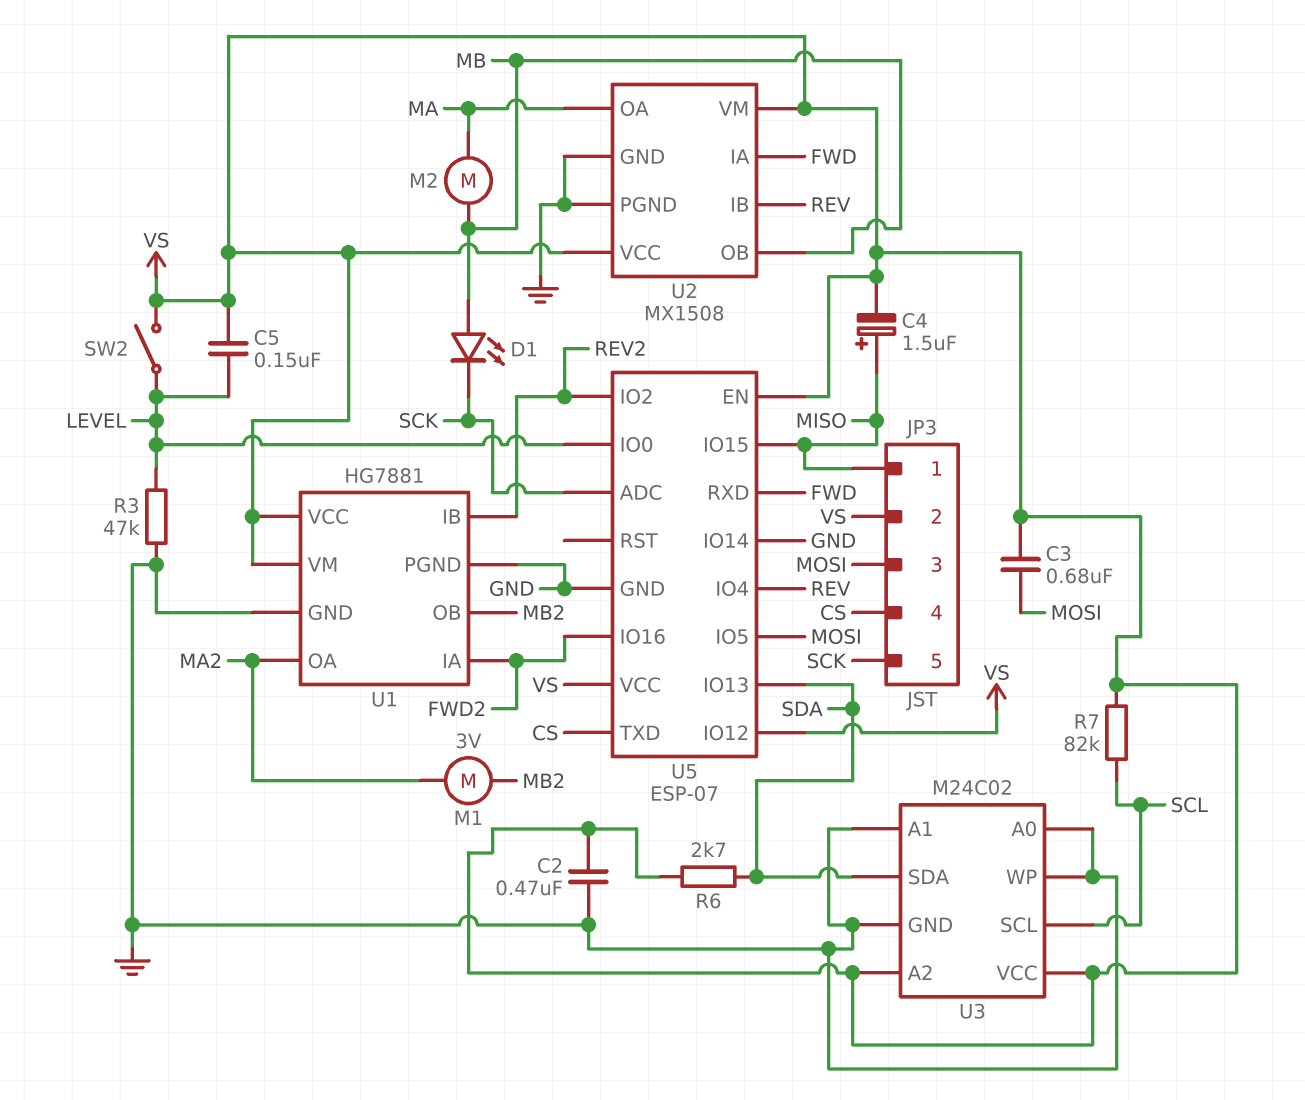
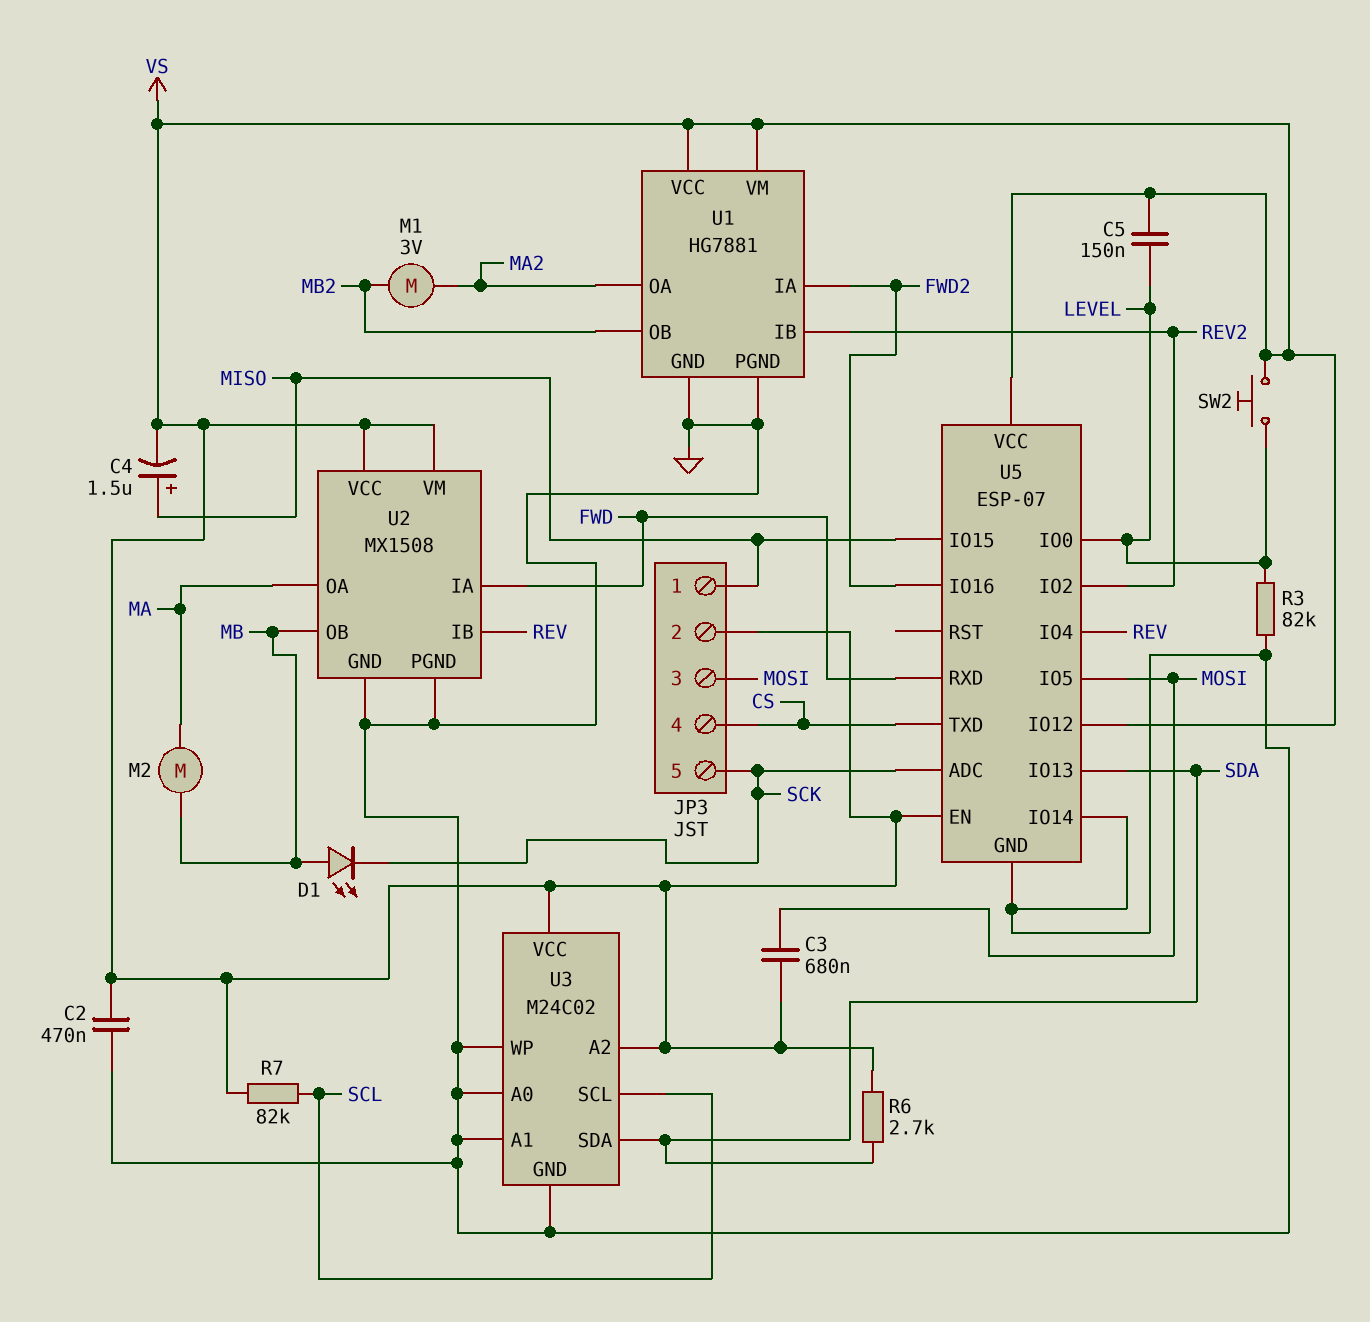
R3: 47k (GND, LEVEL) -> 82k (GND, LEVEL)
SW2: switch (LEVEL, VS) -> button (LEVEL, VS)

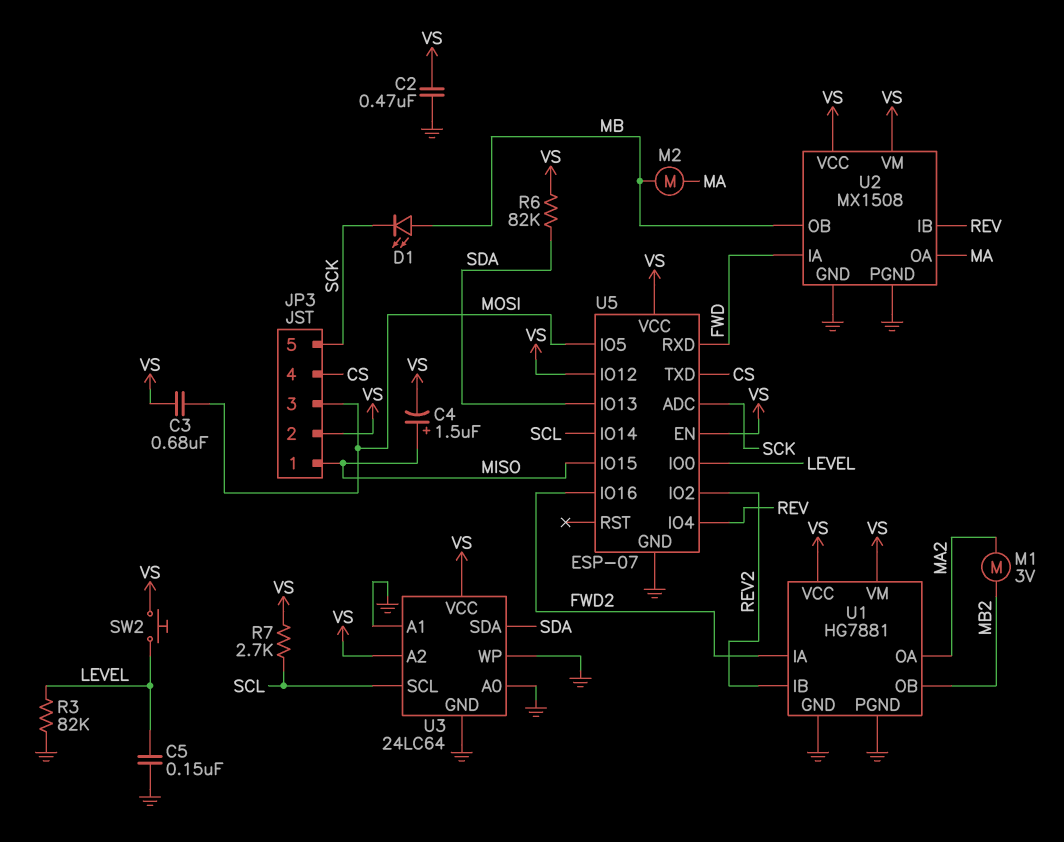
C5: 150nF (LEVEL, VS) -> 150nF (GND, LEVEL)
R6: 2.7k (SDA, VS) -> 82k (SDA, VS)
R7: 82k (SCL, VS) -> 2.7k (SCL, VS)
U3: M24C02 -> 24LC64
U5 pin IO14: GND -> SCL

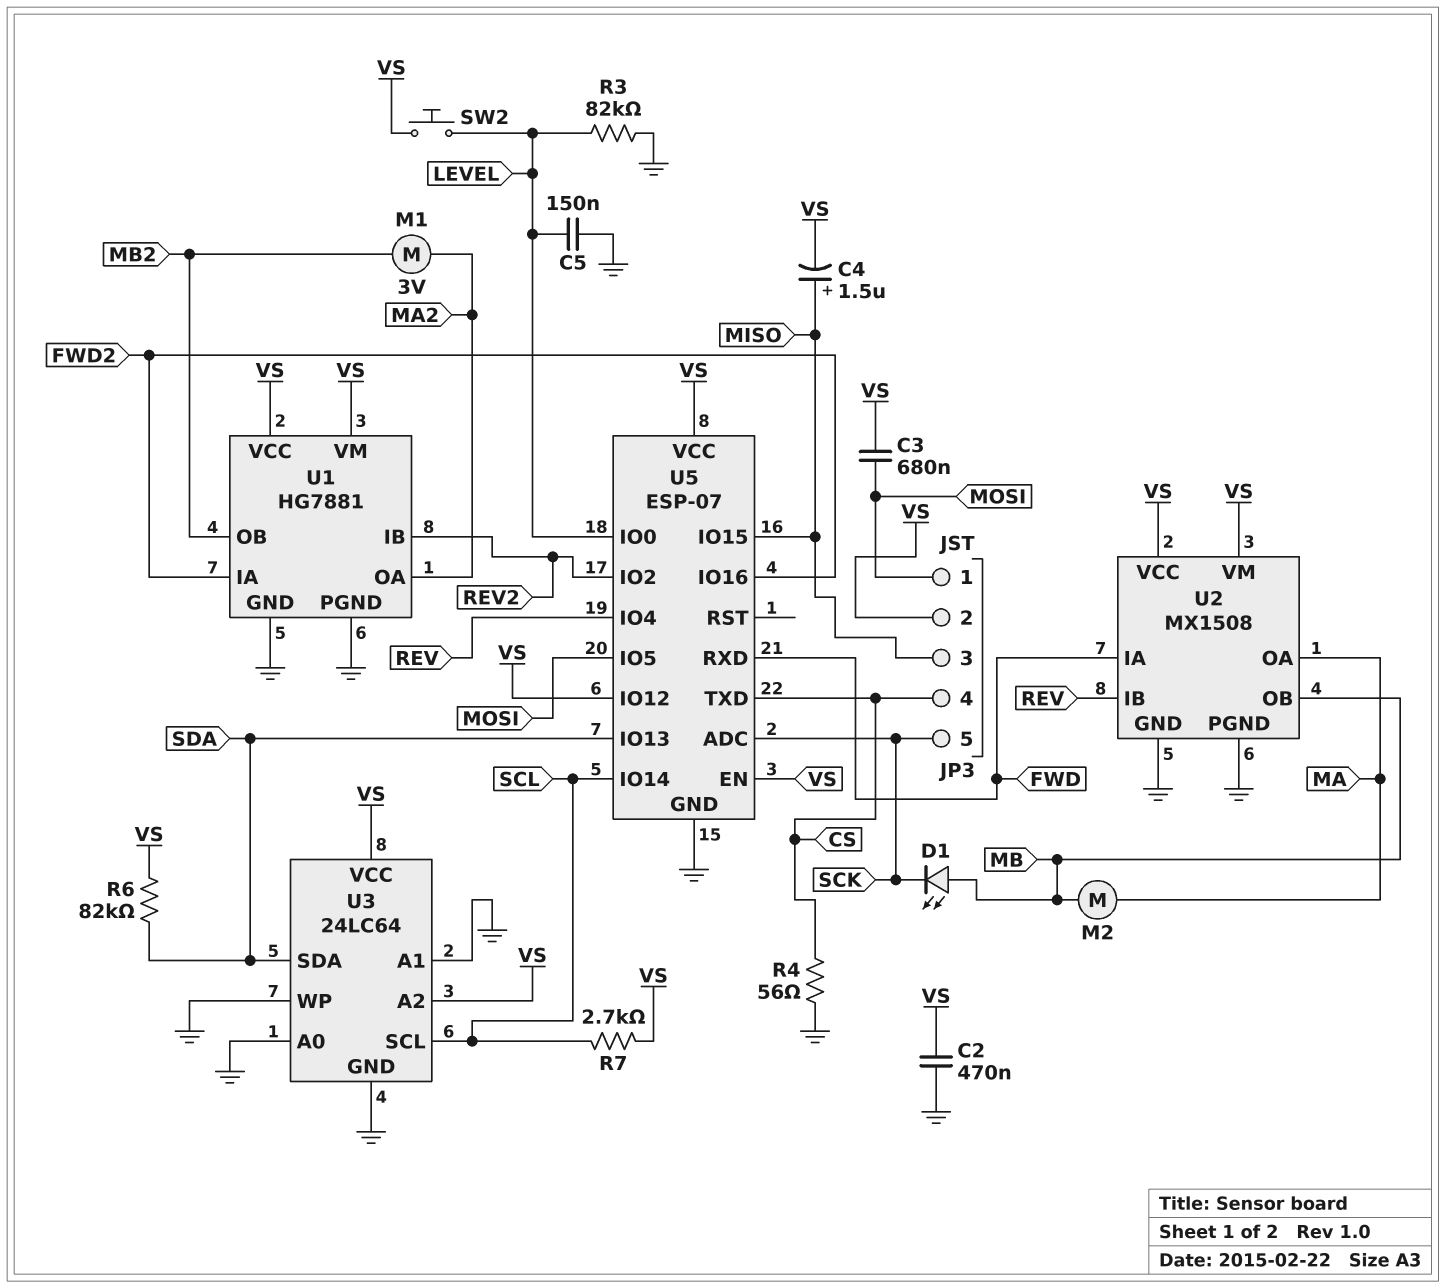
JP3 pin 1: MISO -> MOSI
JP3 pin 3: MOSI -> MISO
R4: none -> 56 (CS, GND)

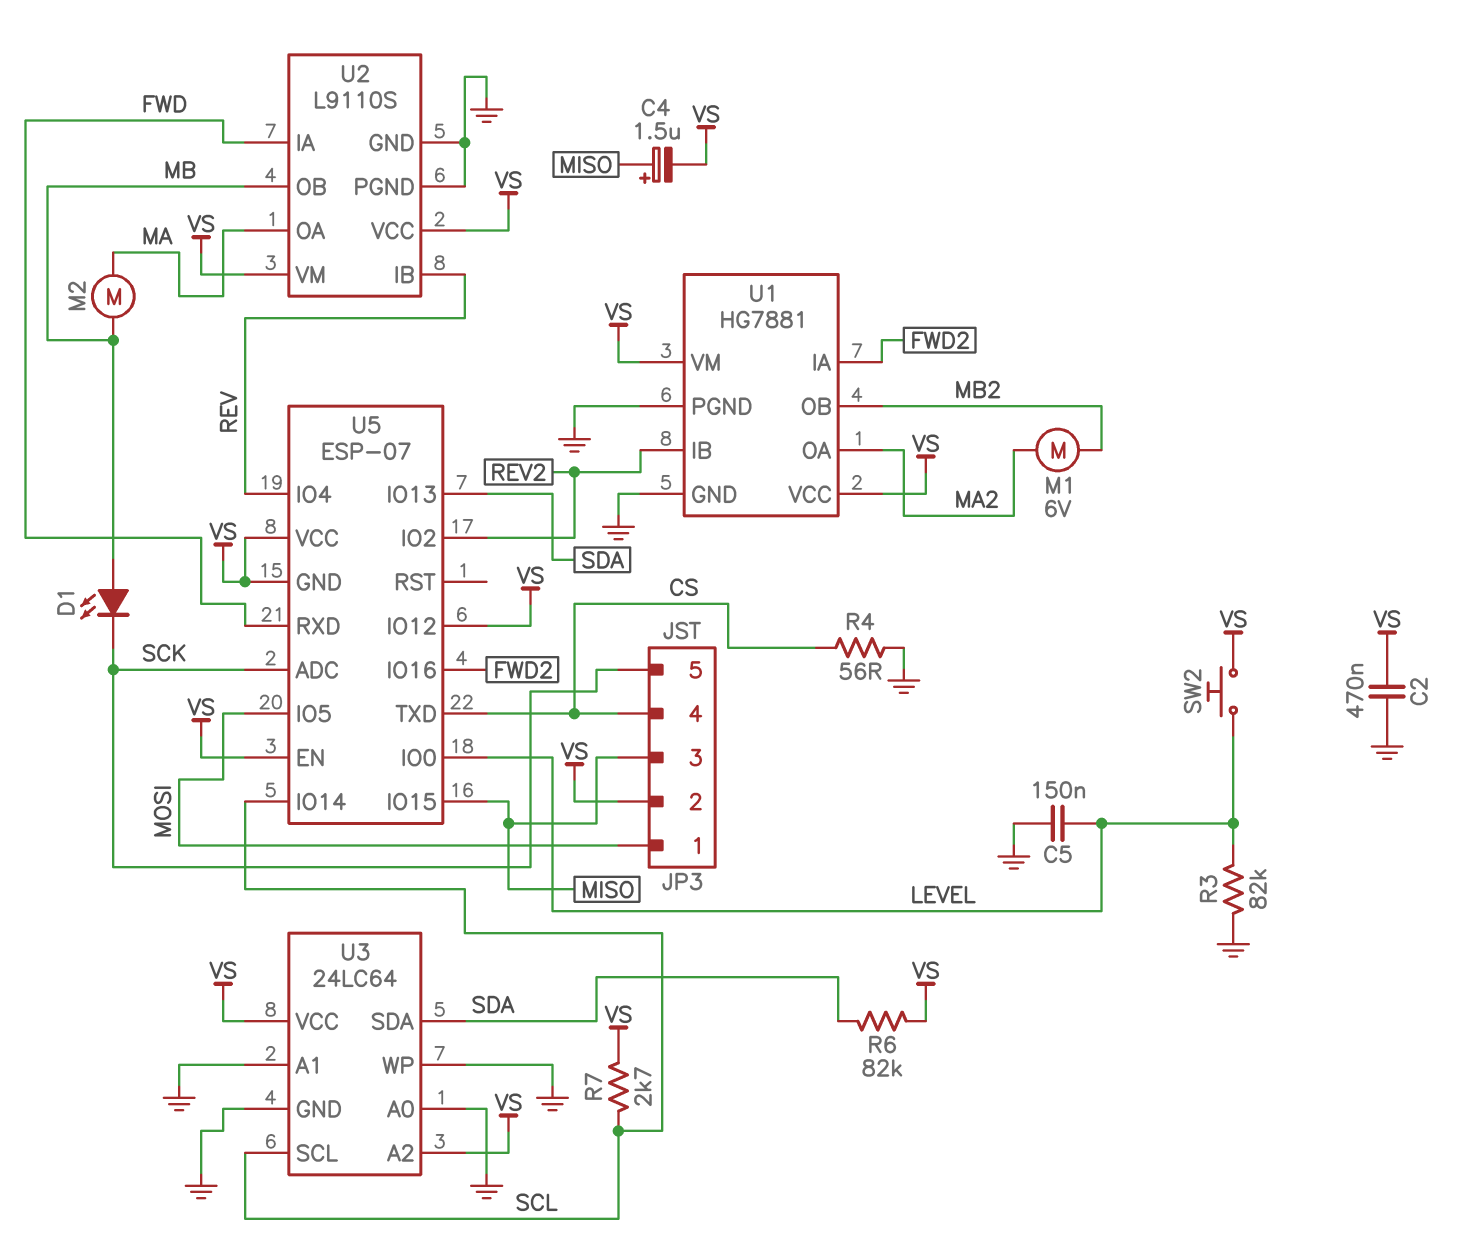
C3: 680nF (MOSI, VS) -> none
M1: motor 3V (MA2, MB2) -> motor 6V (MA2, MB2)
U2: MX1508 -> L9110S
U5 pin GND: GND -> VS

